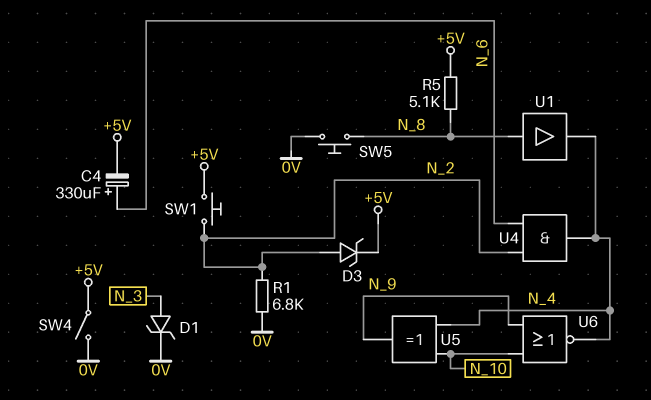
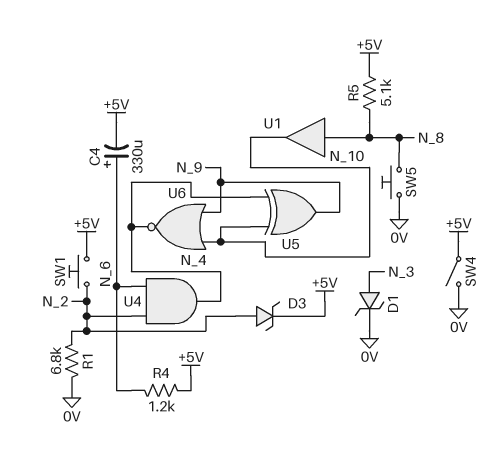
R4: none -> 1.2k (+5V, N_6)
U1: buffer (in N_8, out N_4) -> buffer (in N_8, out N_10)

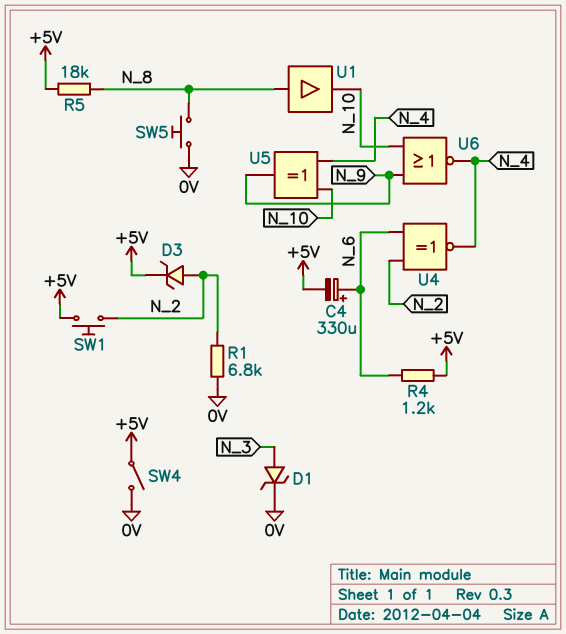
R5: 5.1k (+5V, N_8) -> 18k (+5V, N_8)
U4: AND (in N_2, in N_6, out N_4) -> XNOR (in N_2, in N_6, out N_4)

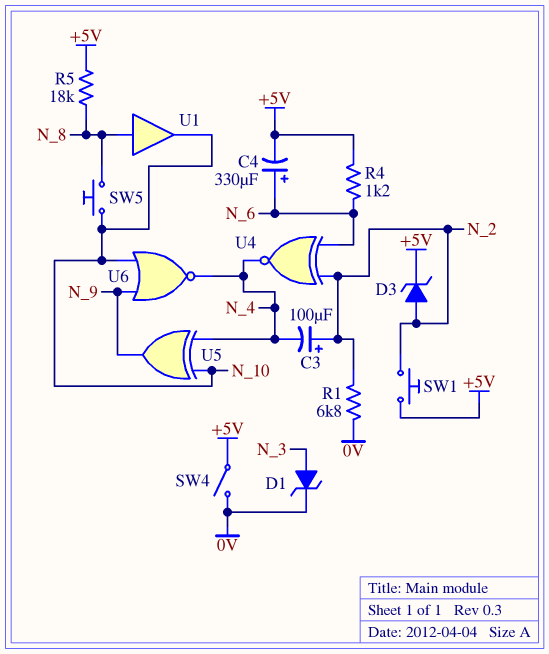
C3: none -> 100uF (plus N_2, minus N_4)
SW5: button (0V, N_8) -> button (N_8, N_10)

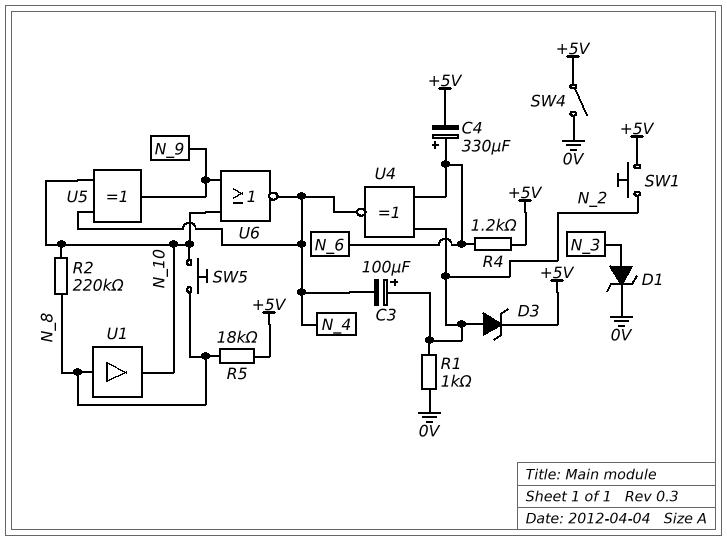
R1: 6.8k (0V, N_2) -> 1k (0V, N_2)
R2: none -> 220k (N_8, N_10)

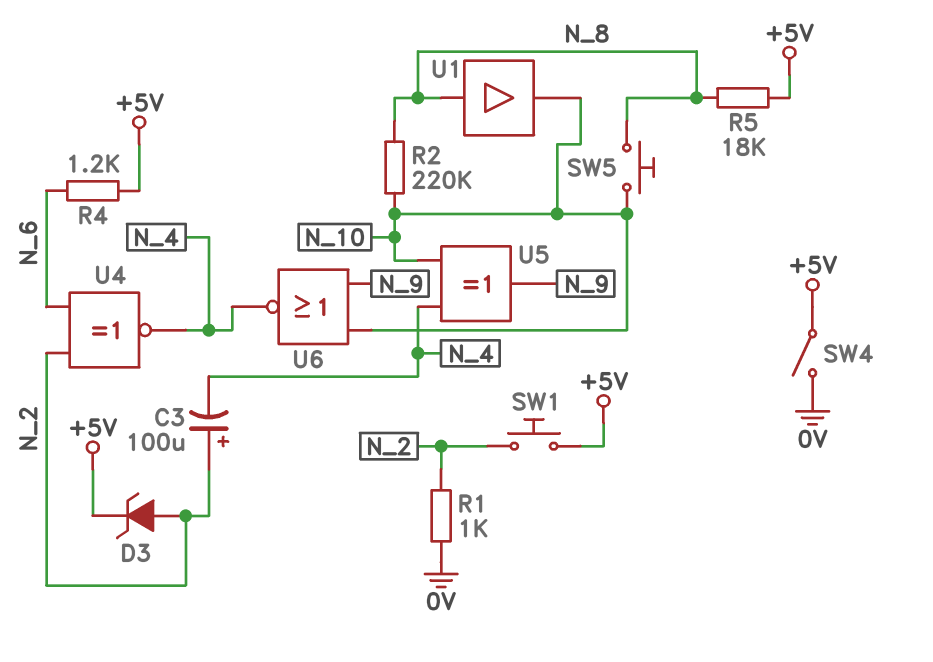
C4: 330uF (plus N_6, minus +5V) -> none
D1: zener (A N_3, K 0V) -> none

